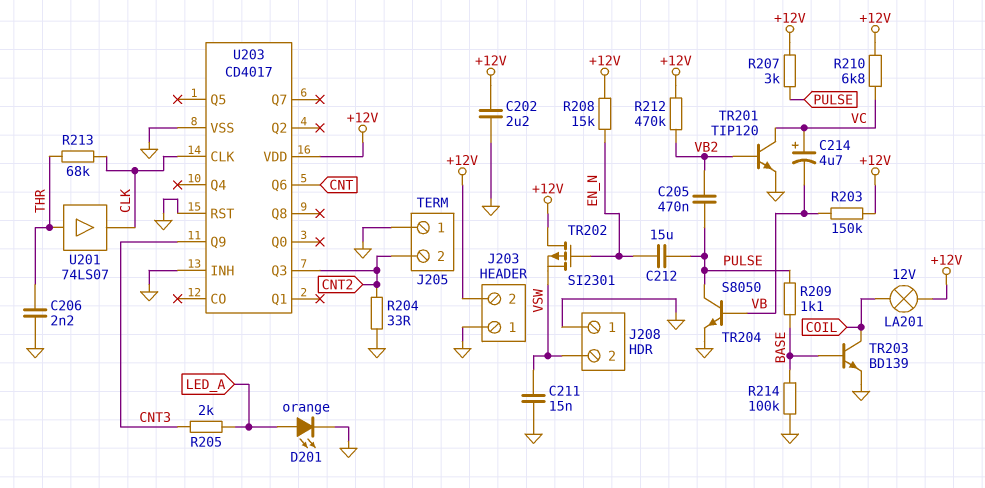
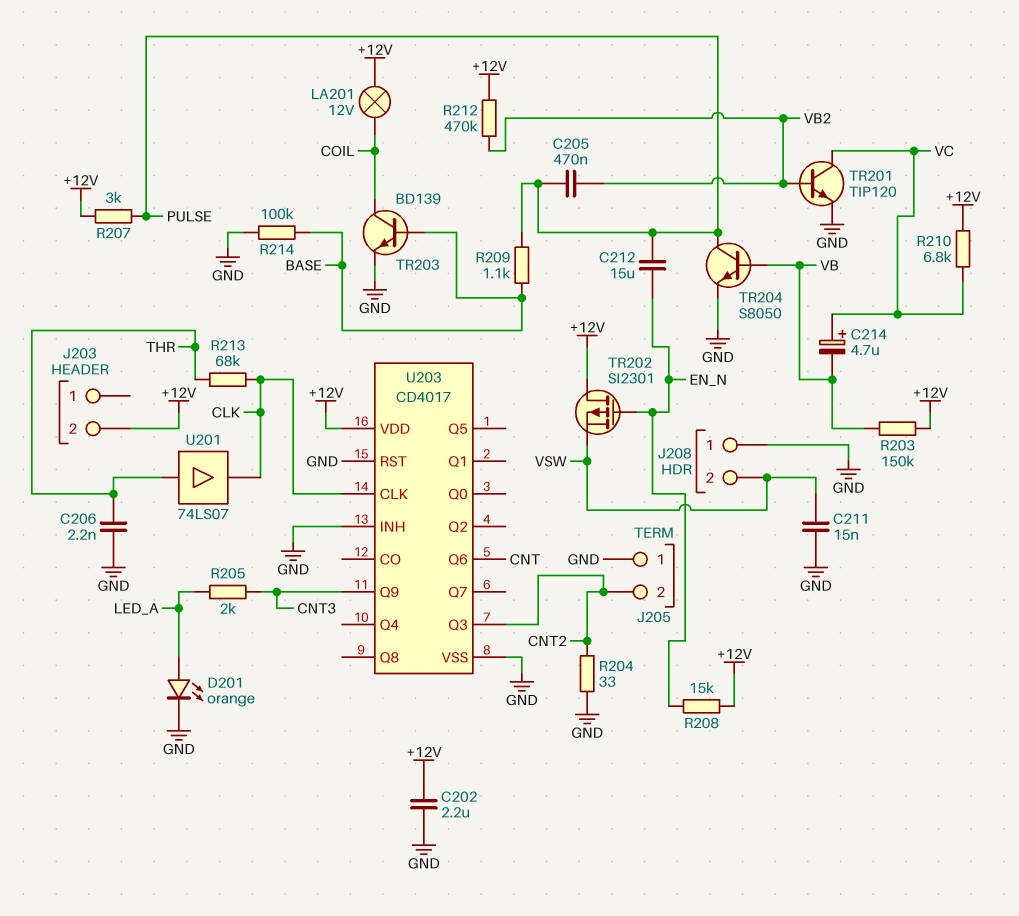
J203 pin 1: GND -> none

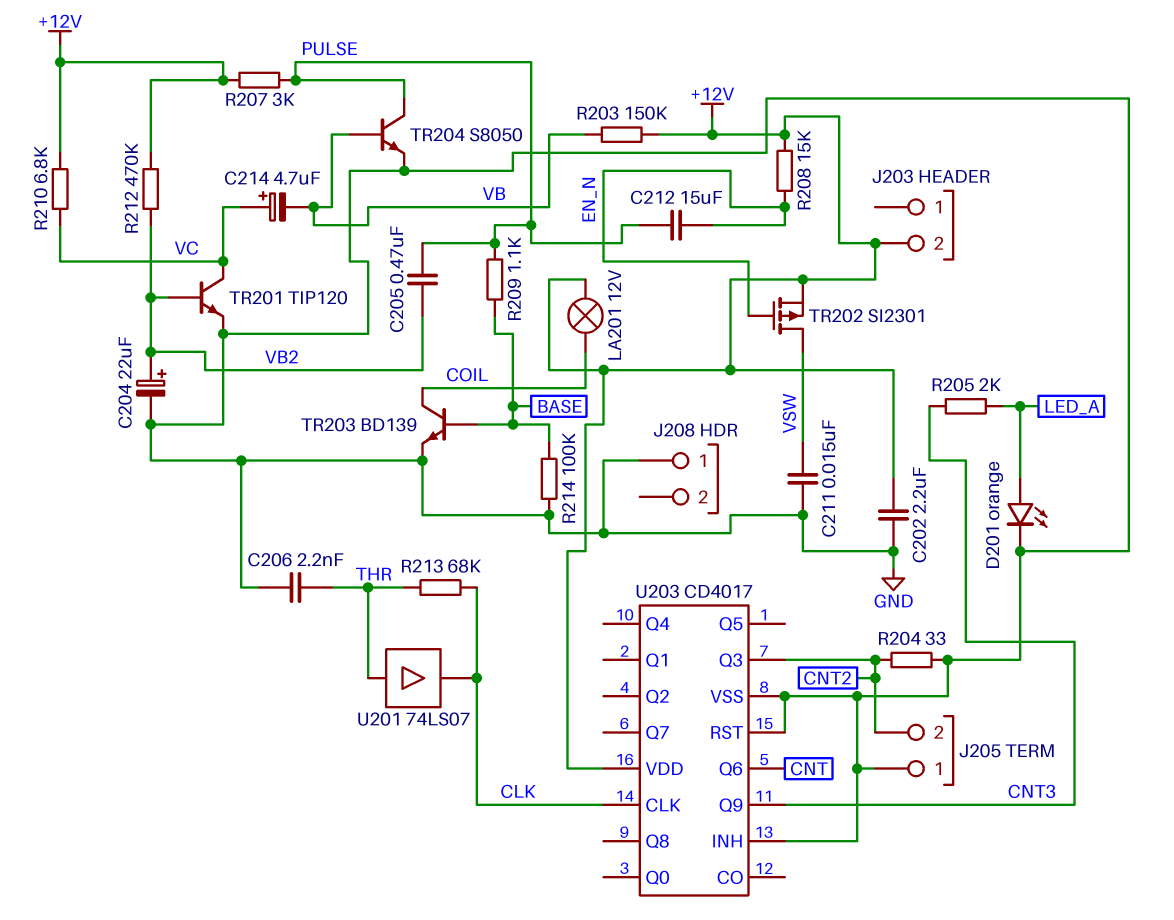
C204: none -> 22uF (plus VB2, minus GND)
J208 pin 2: VSW -> none
TR202: PMOS SI2301 (G EN_N, D +12V, S VSW) -> PMOS SI2301 (G EN_N, D VSW, S +12V)

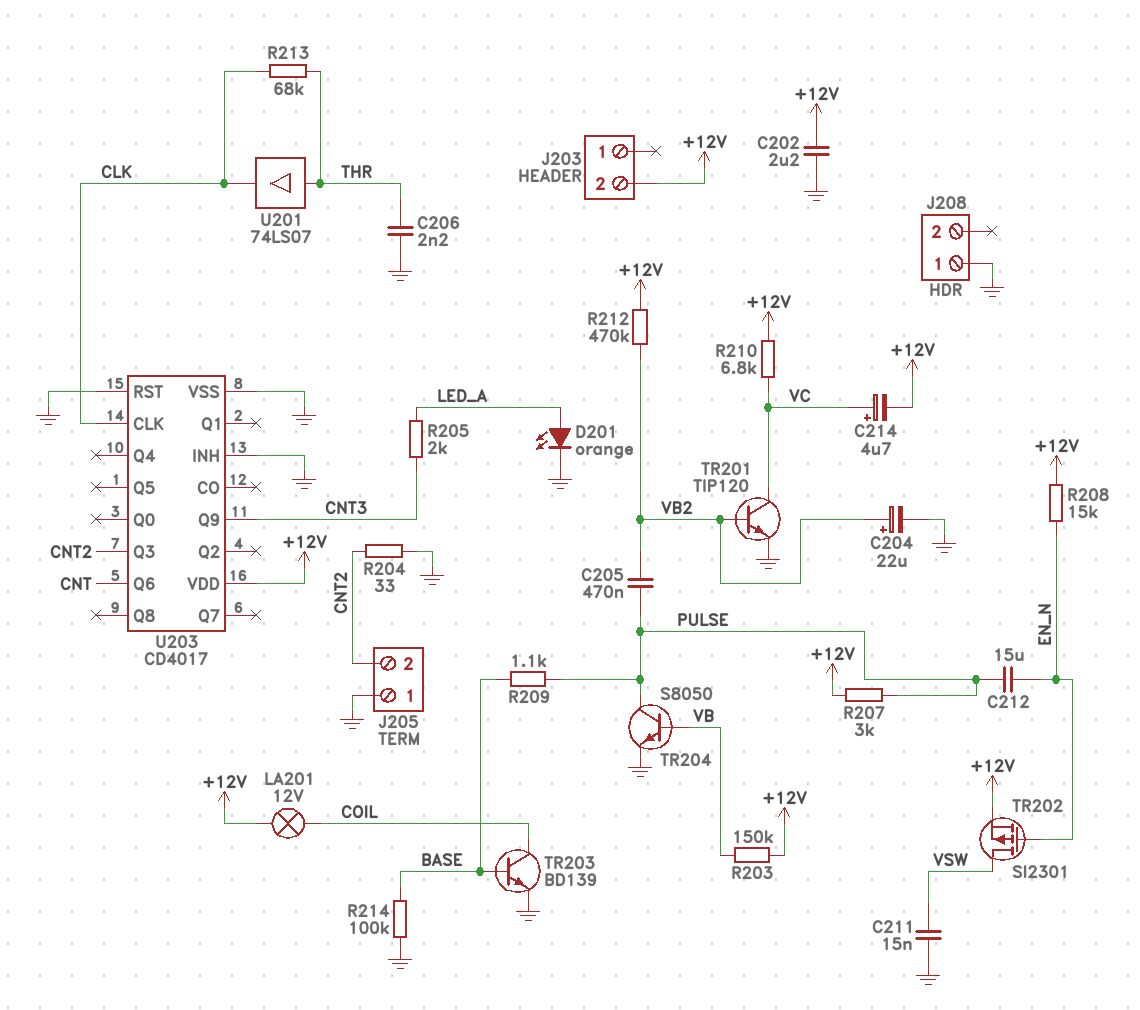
C214: 4.7uF (plus VC, minus VB) -> 4.7uF (plus VC, minus +12V)

